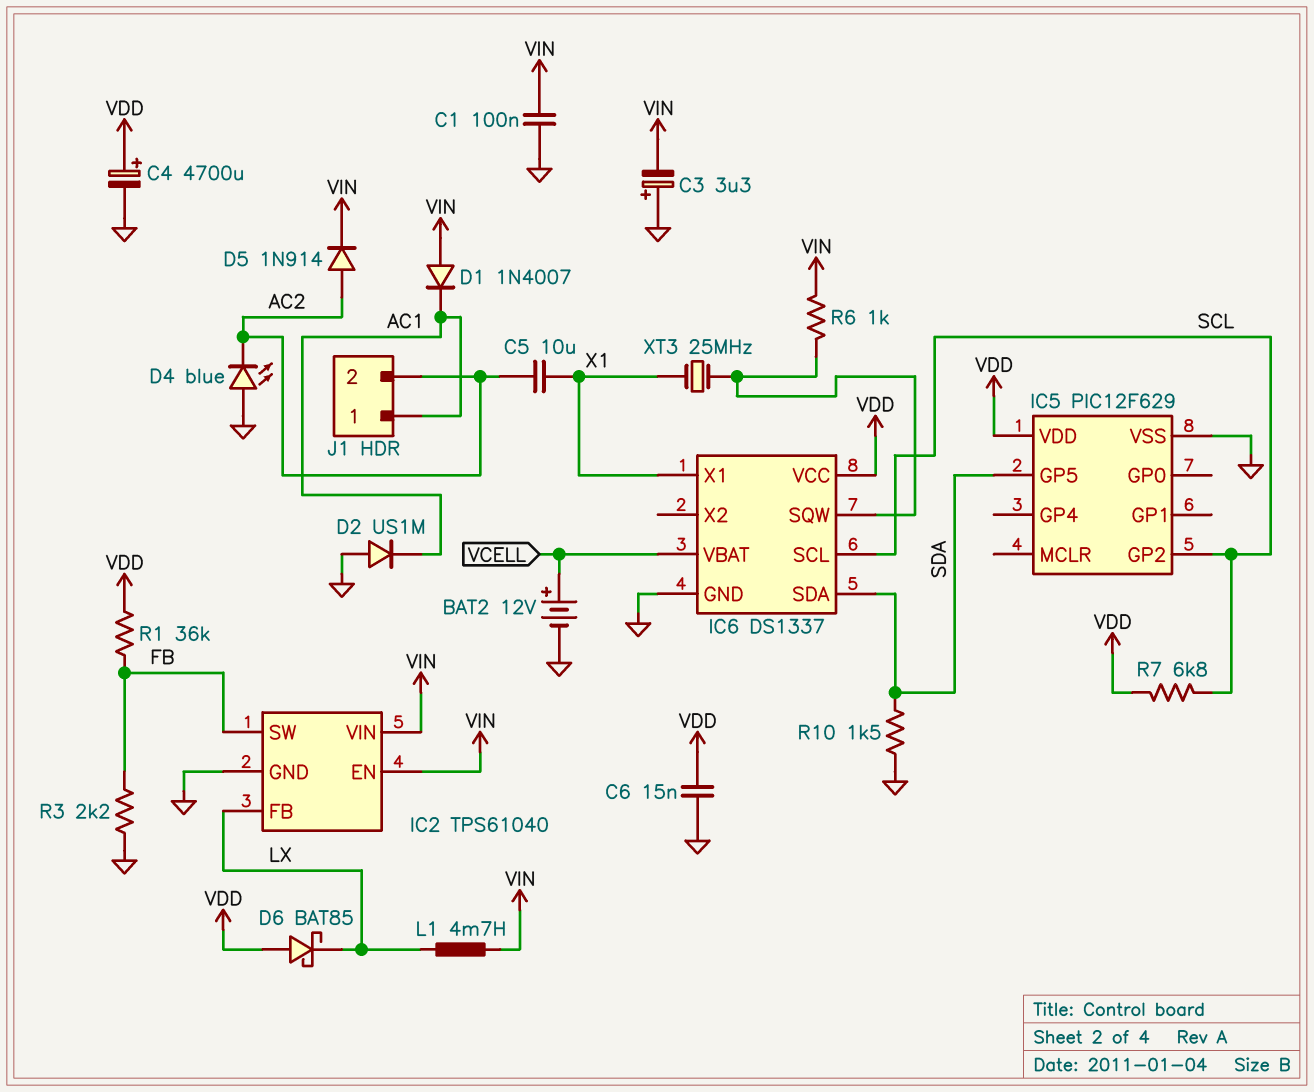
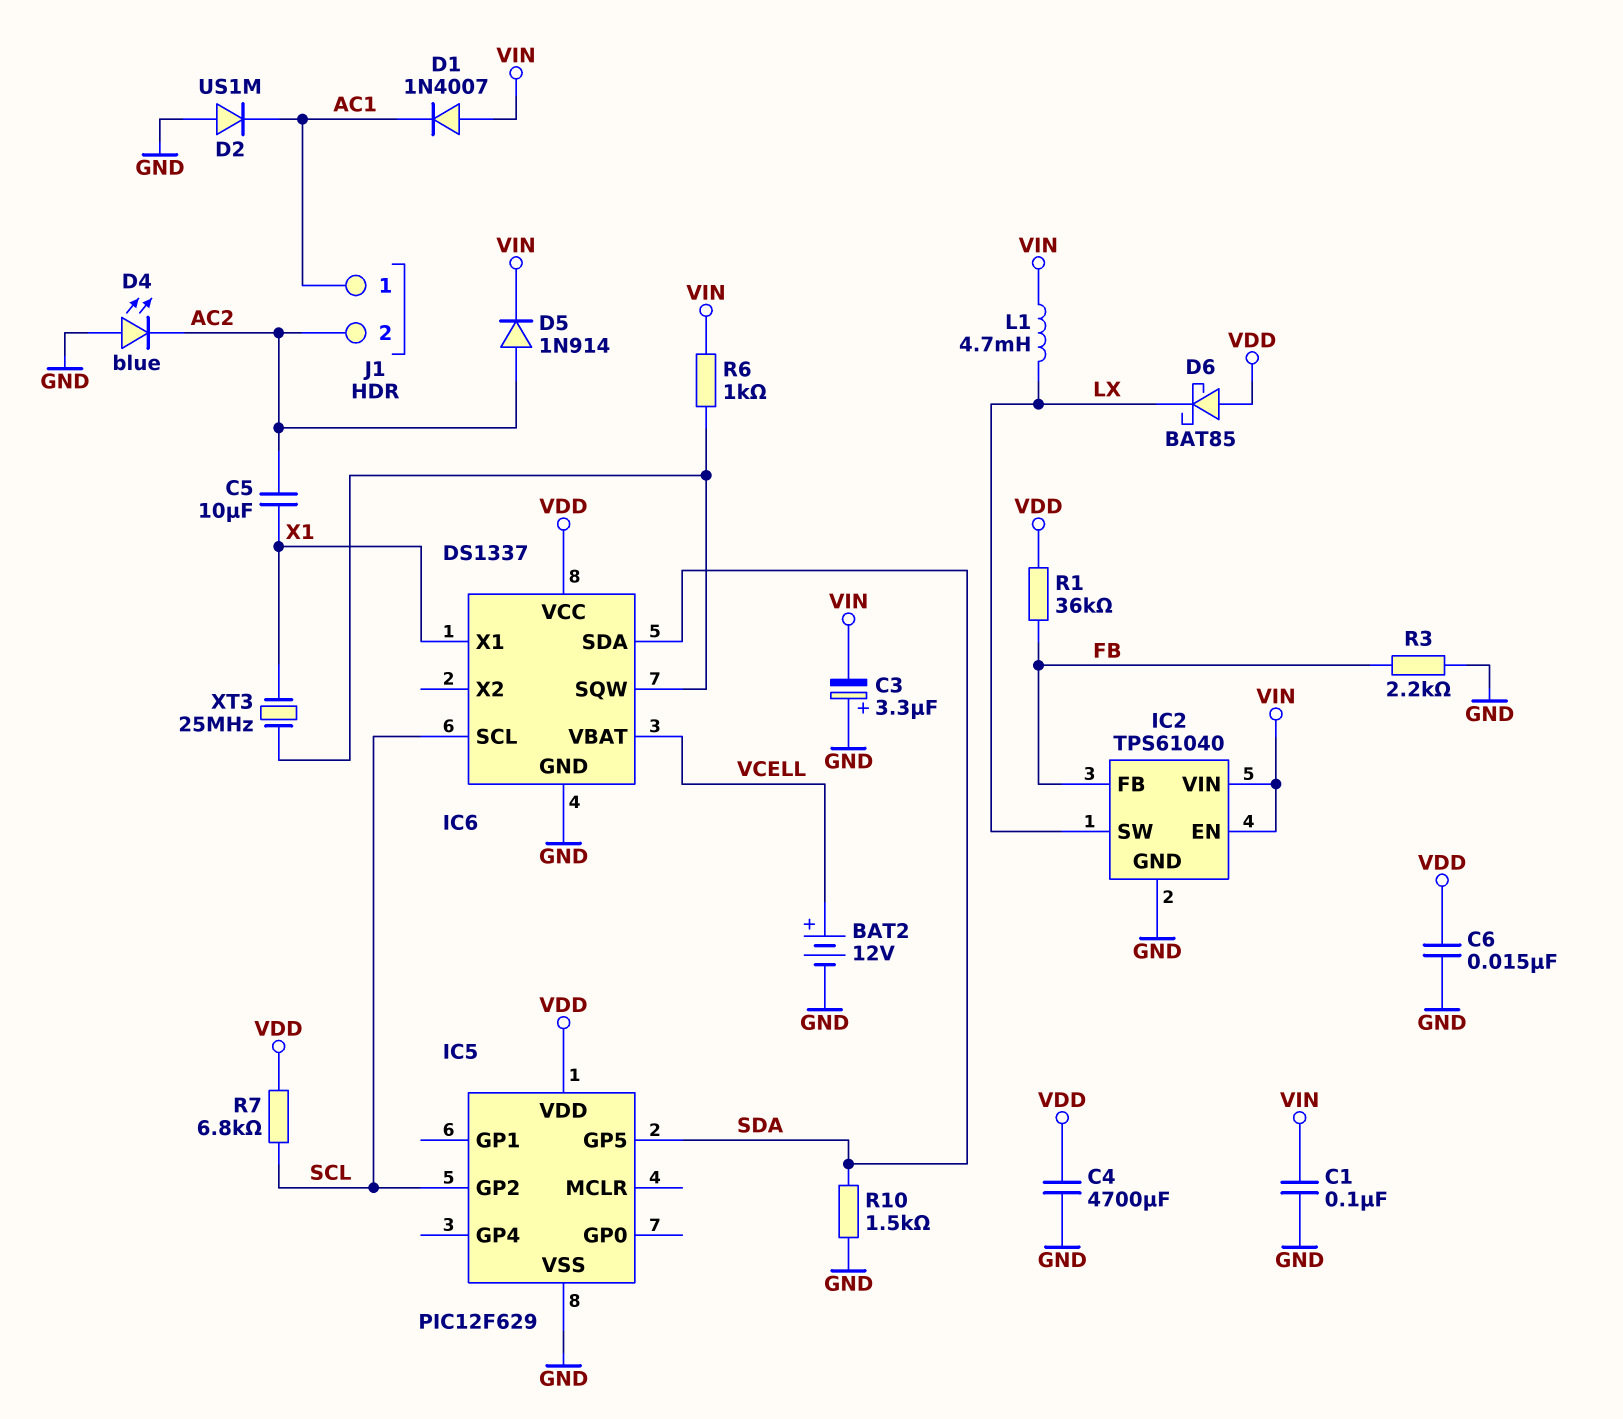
C4: 4700uF (plus VDD, minus GND) -> 4700uF (GND, VDD)
IC2 pin FB: LX -> FB
IC2 pin SW: FB -> LX

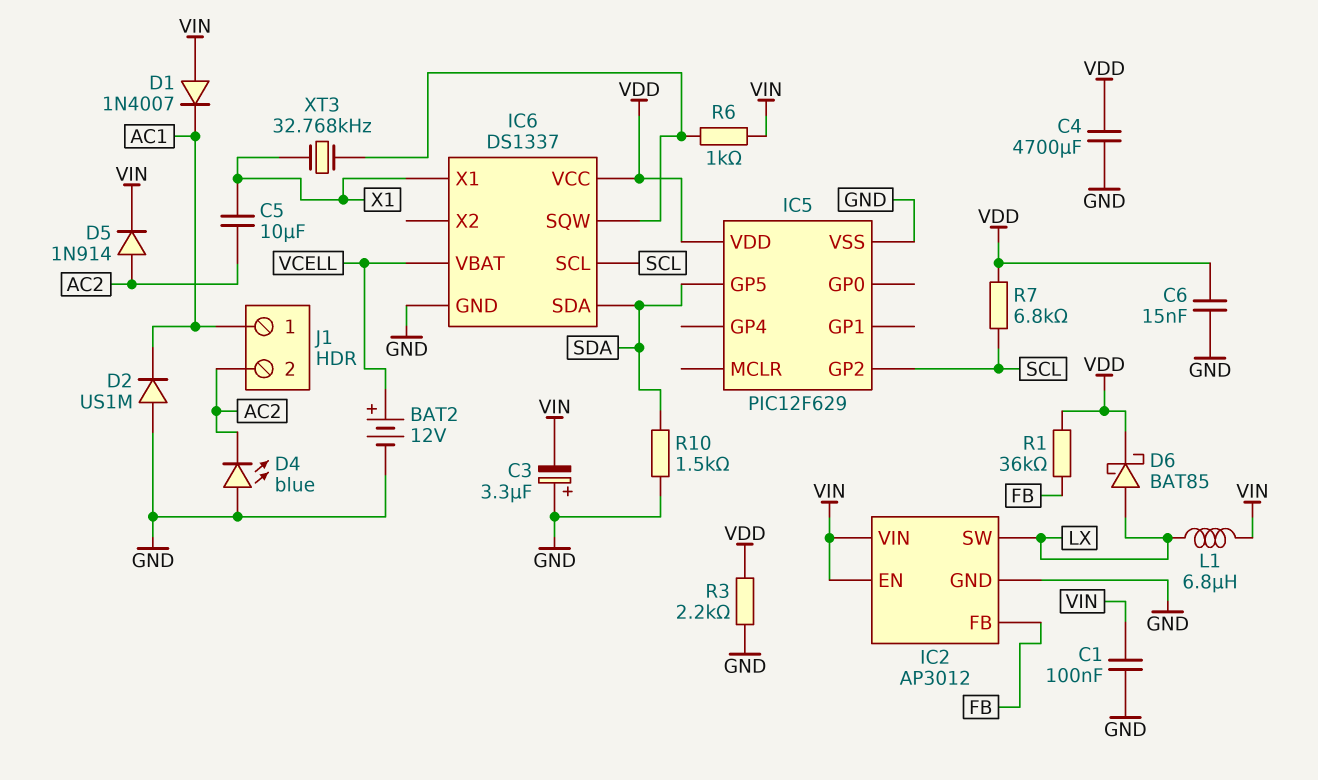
D6: schottky BAT85 (A VDD, K LX) -> schottky BAT85 (A LX, K VDD)
IC2: TPS61040 -> AP3012
L1: 4.7mH (LX, VIN) -> 6.8uH (LX, VIN)
R3: 2.2k (FB, GND) -> 2.2k (GND, VDD)
XT3: 25MHz (IC6/SQW, X1) -> 32.768kHz (IC6/SQW, X1)

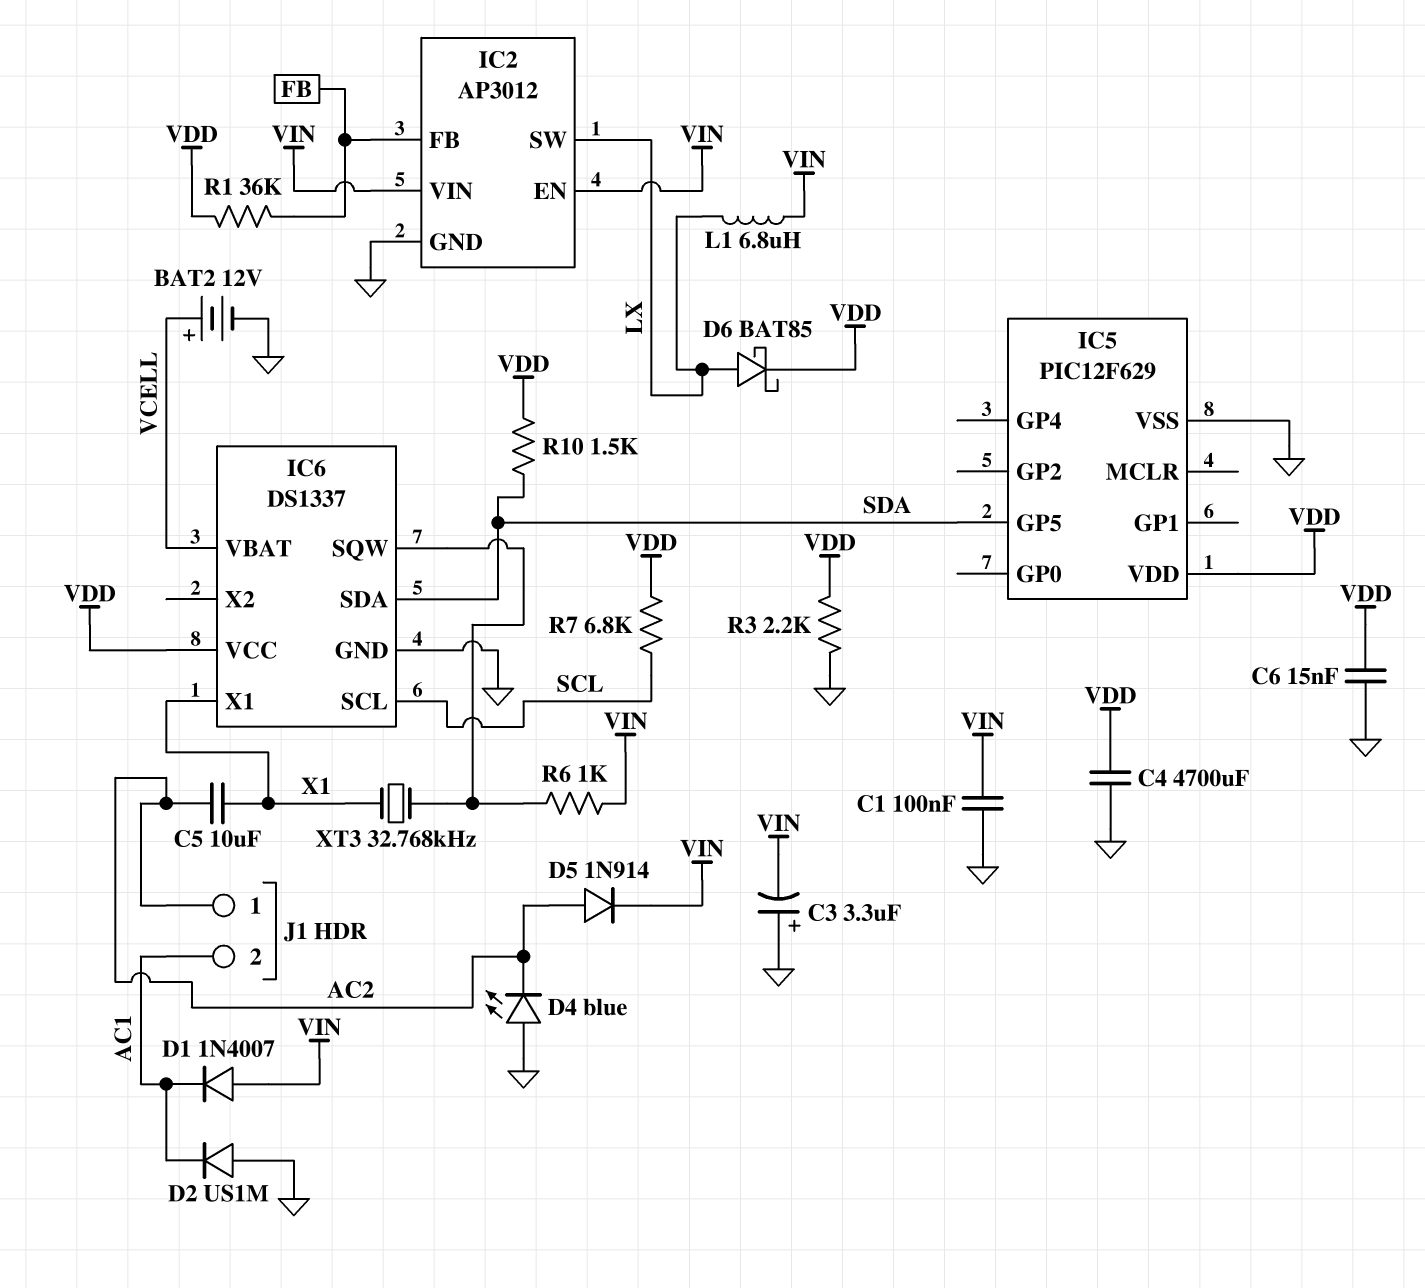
IC5 pin GP2: SCL -> none
J1 pin 1: AC1 -> AC2
J1 pin 2: AC2 -> AC1
R10: 1.5k (GND, SDA) -> 1.5k (SDA, VDD)

